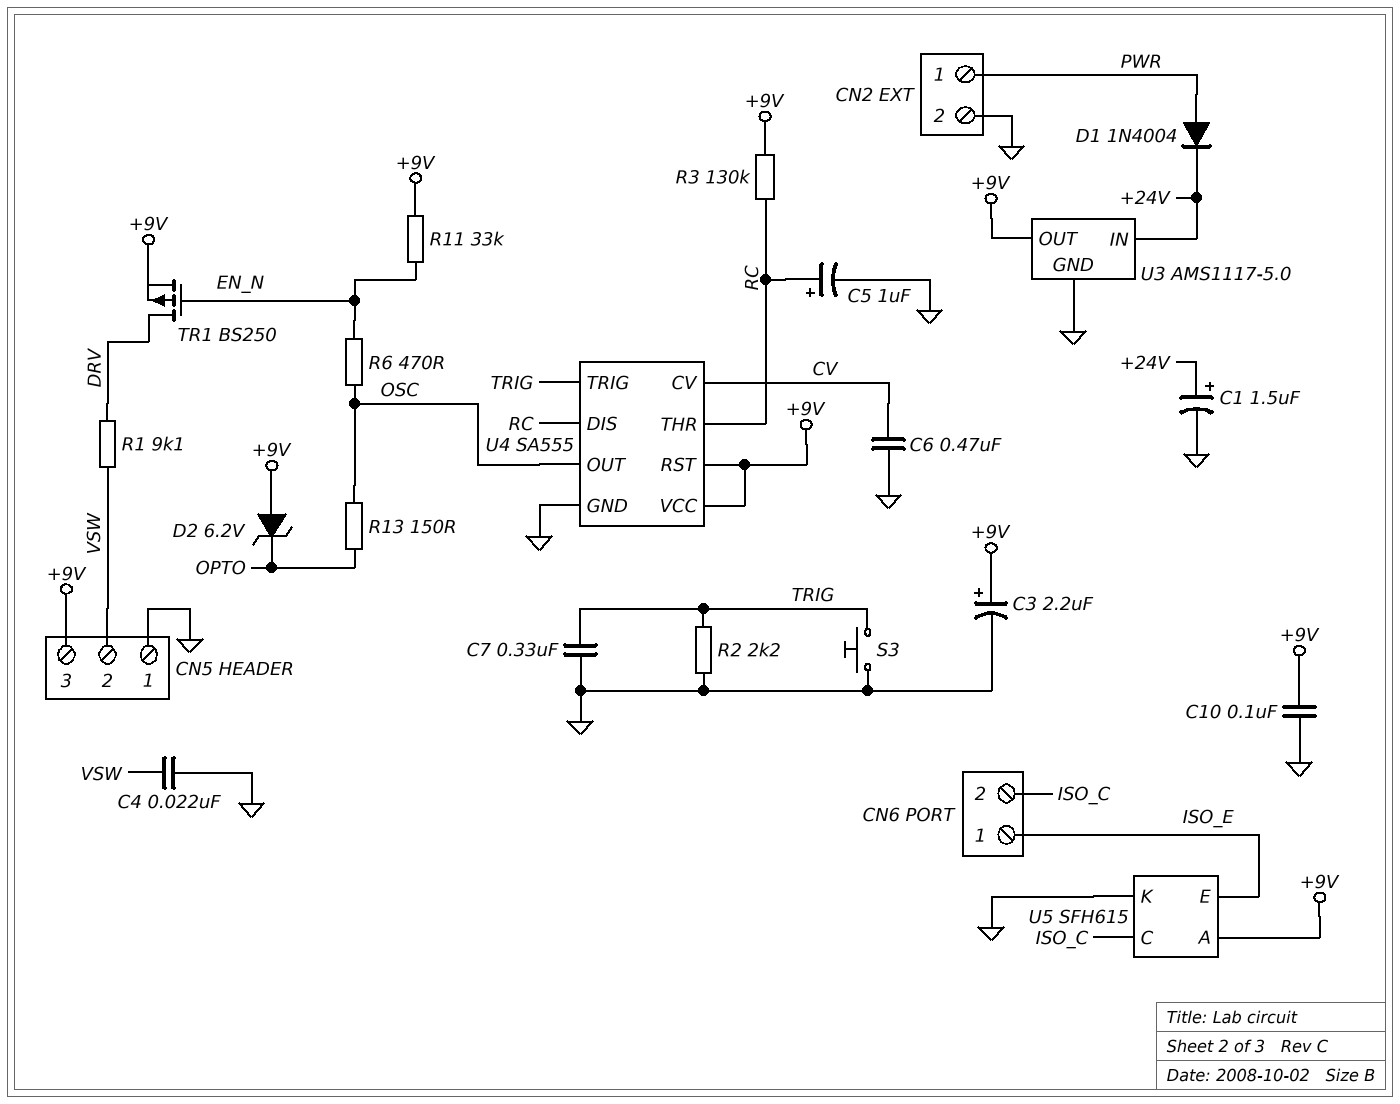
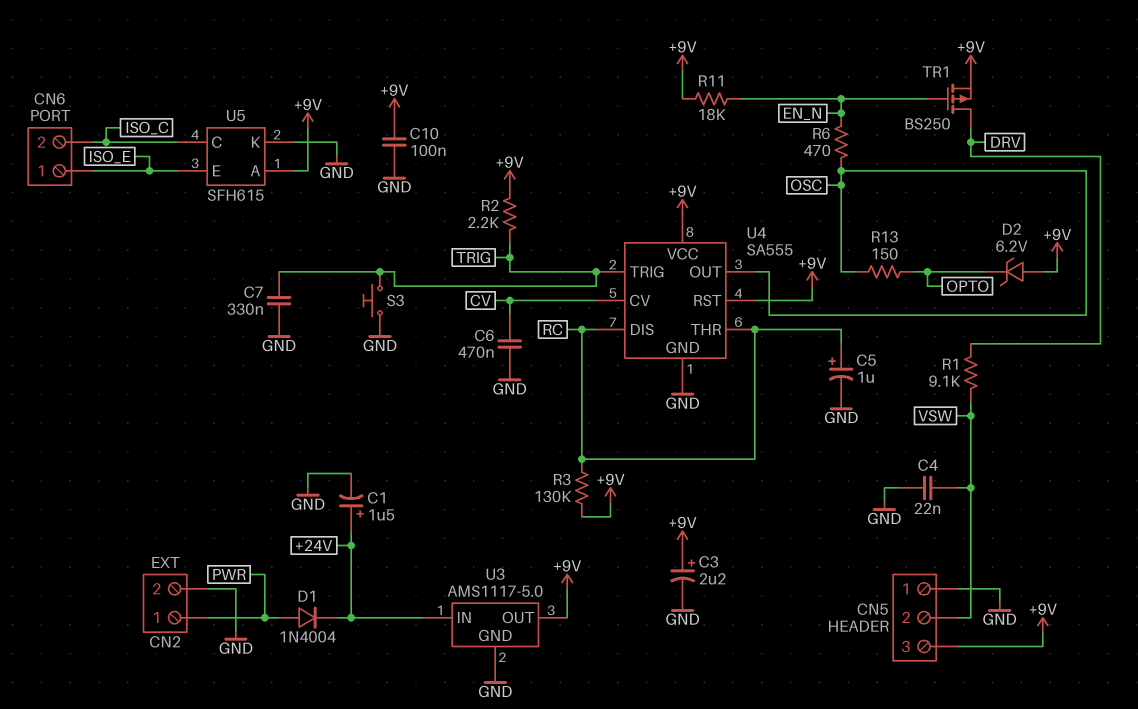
R2: 2.2k (GND, TRIG) -> 2.2k (+9V, TRIG)
R11: 33k (+9V, EN_N) -> 18k (+9V, EN_N)

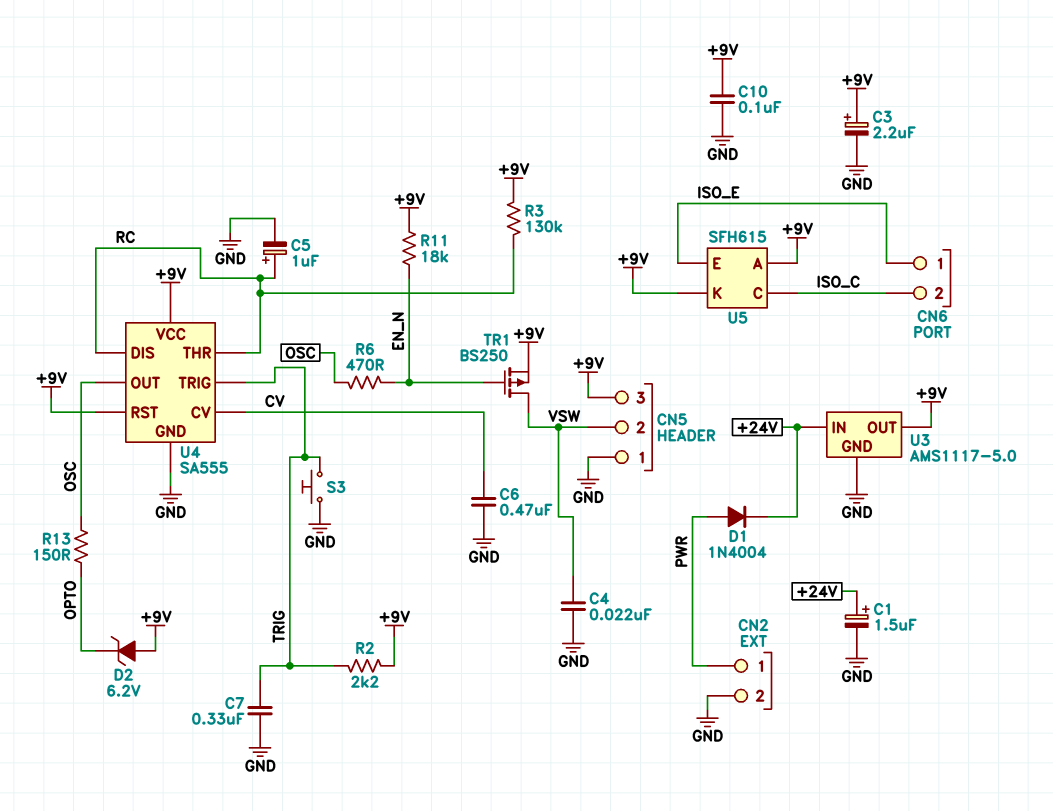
R1: 9.1k (DRV, VSW) -> none
TR1: PMOS BS250 (G EN_N, D DRV, S +9V) -> PMOS BS250 (G EN_N, D VSW, S +9V)
U5 pin K: GND -> +9V

